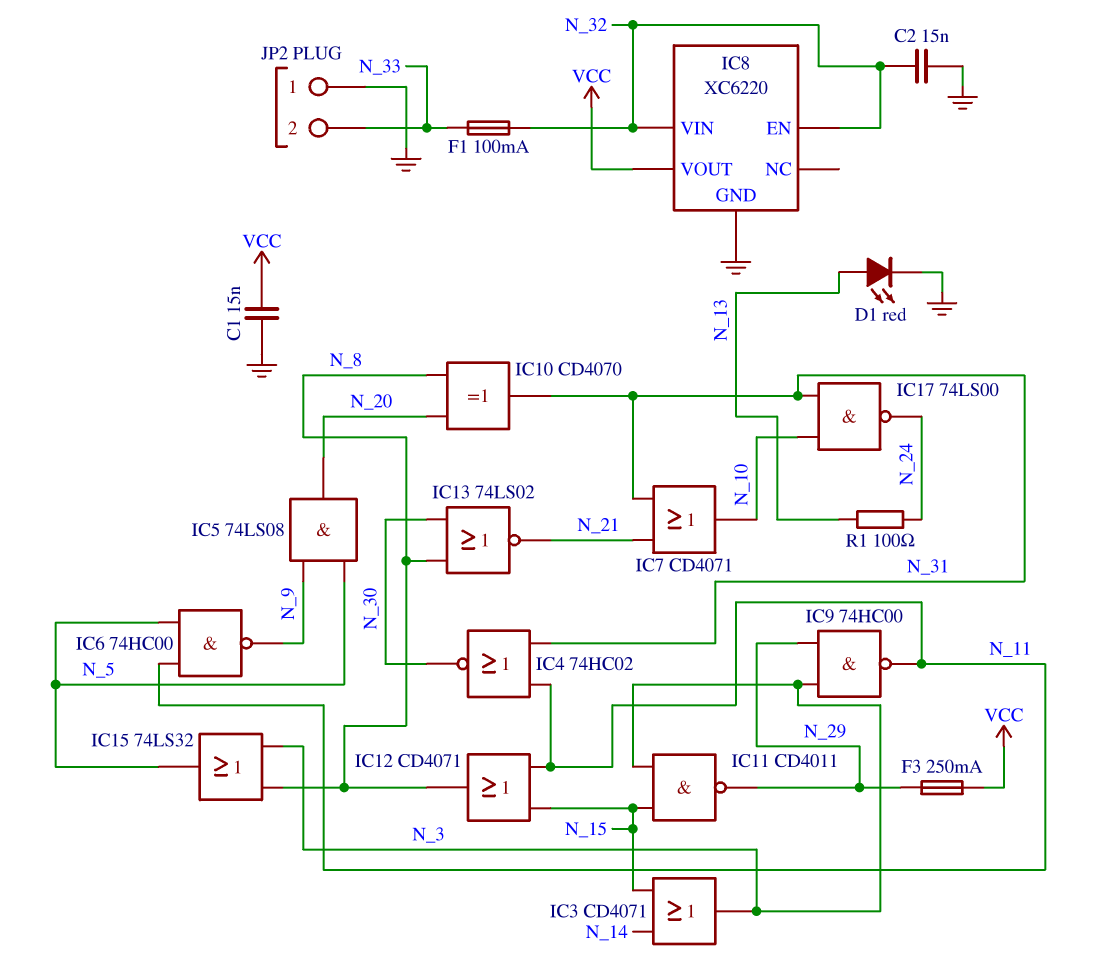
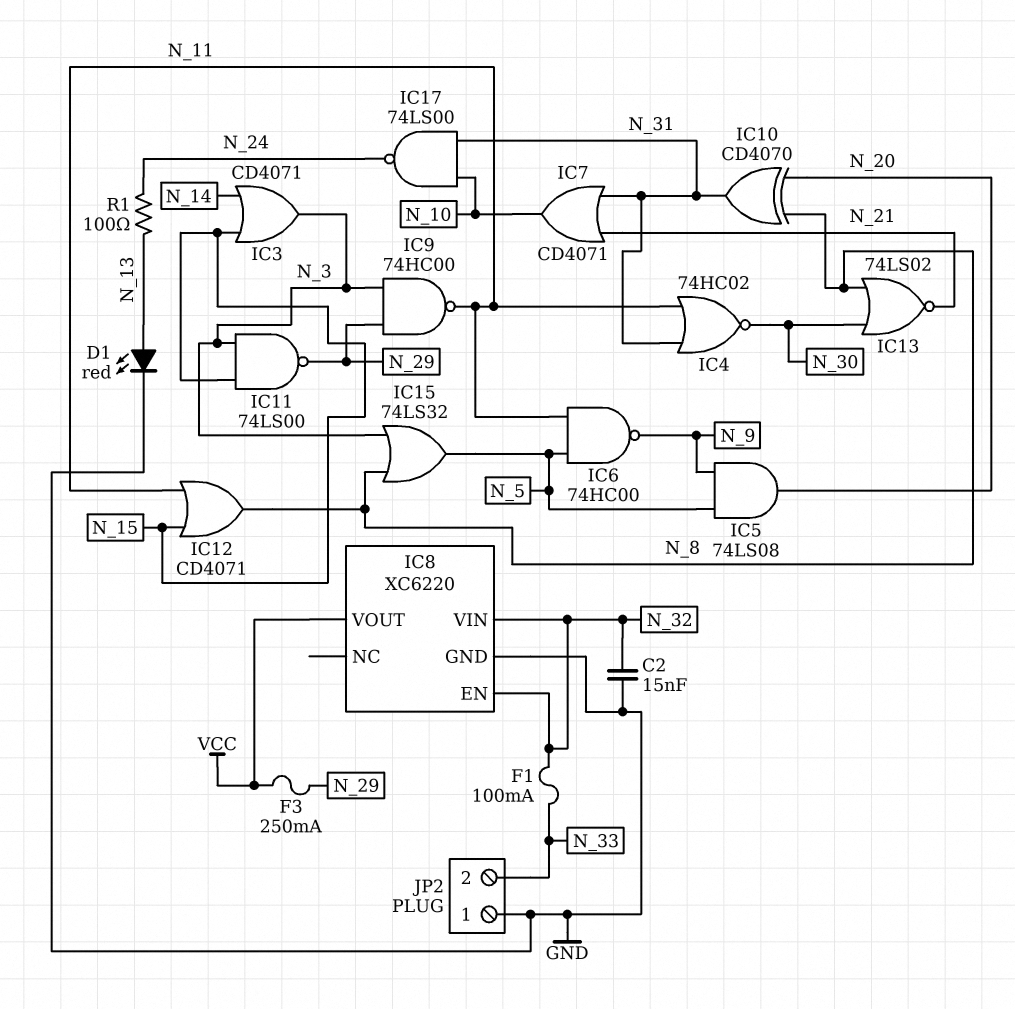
C1: 15nF (GND, VCC) -> none
IC11: NAND CD4011 (in N_3, in N_15, out N_29) -> NAND 74LS00 (in N_3, in N_15, out N_29)

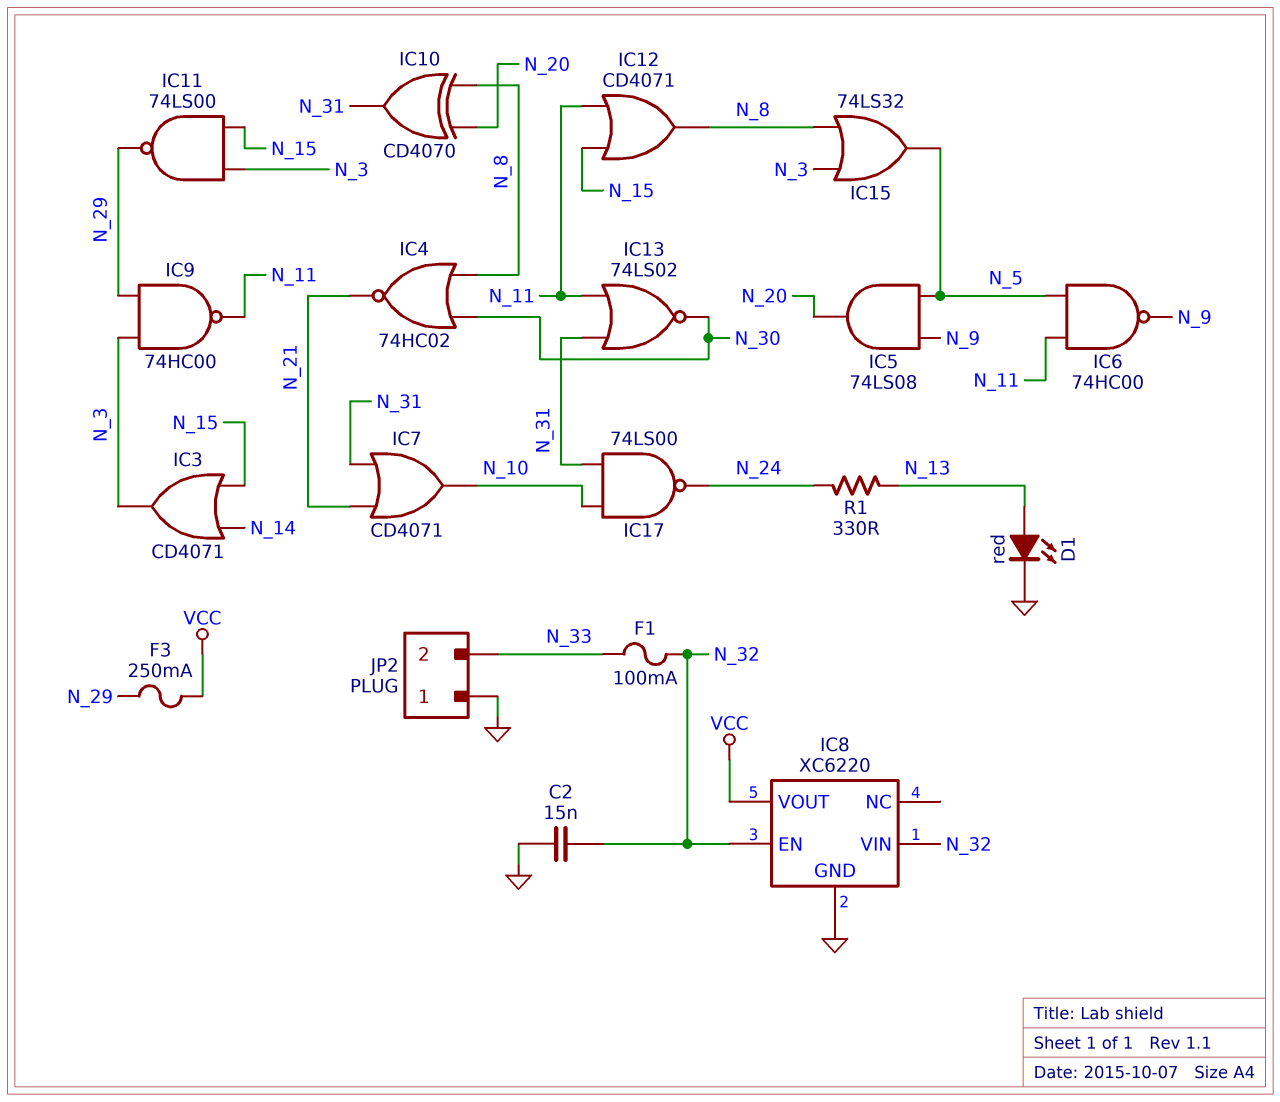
IC4: NOR 74HC02 (in N_11, in N_31, out N_30) -> NOR 74HC02 (in N_8, in N_30, out N_21)
IC13: NOR 74LS02 (in N_8, in N_30, out N_21) -> NOR 74LS02 (in N_11, in N_31, out N_30)
R1: 100 (N_13, N_24) -> 330 (N_13, N_24)

